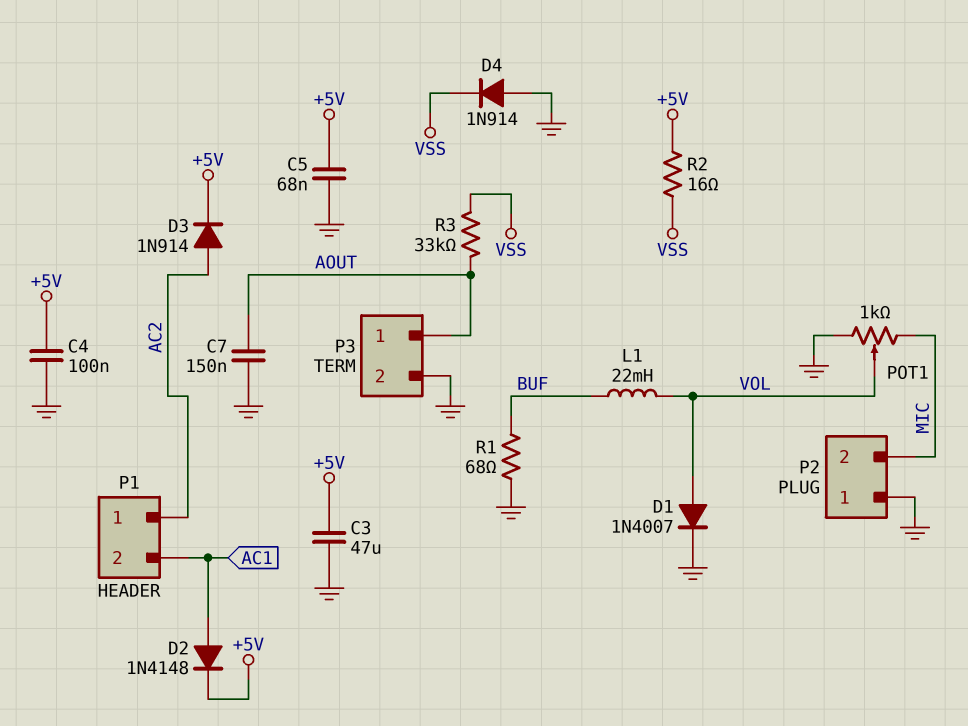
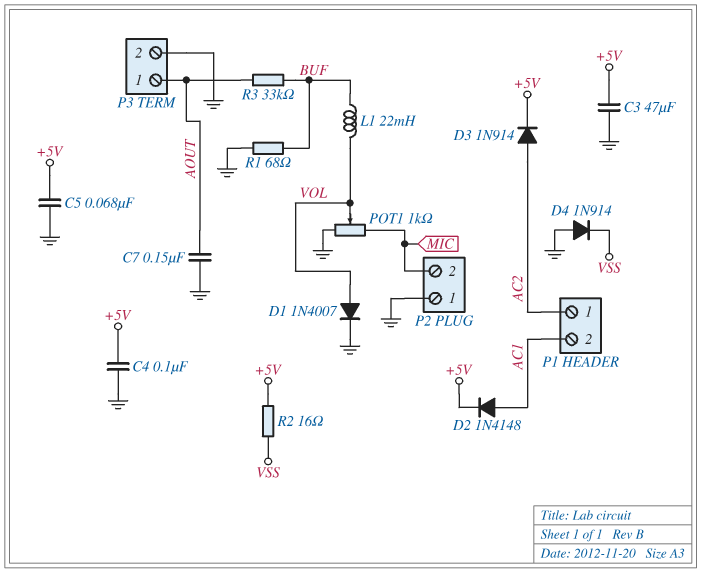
R3: 33k (AOUT, VSS) -> 33k (AOUT, BUF)

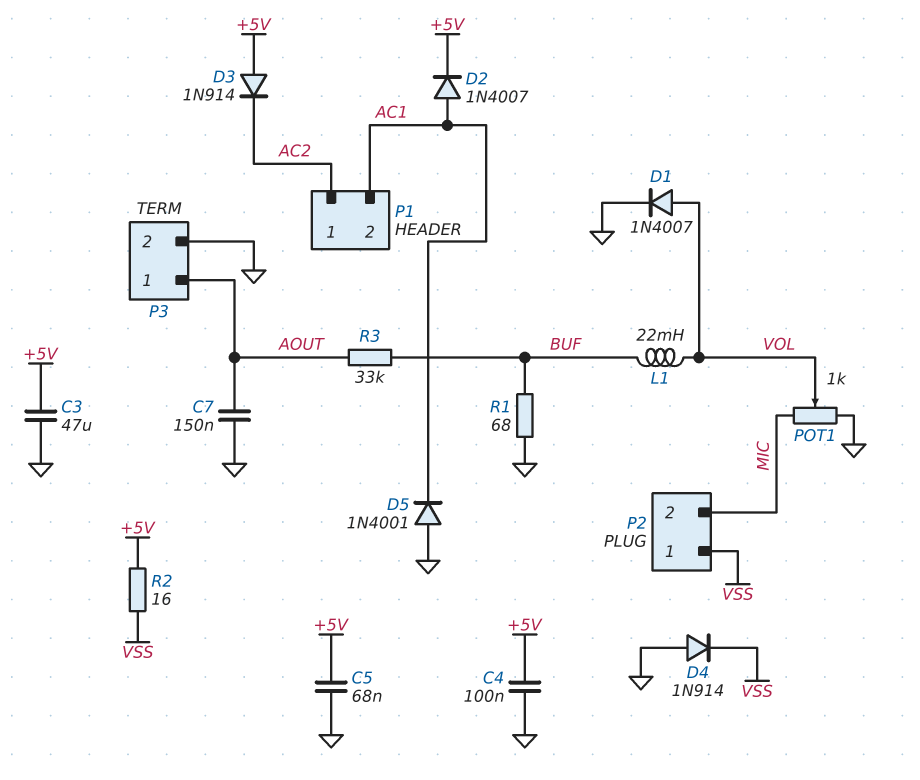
D2: diode 1N4148 (A AC1, K +5V) -> diode 1N4007 (A AC1, K +5V)
D3: diode 1N914 (A AC2, K +5V) -> diode 1N914 (A +5V, K AC2)
D5: none -> diode 1N4001 (A GND, K AC1)
P2 pin 1: GND -> VSS

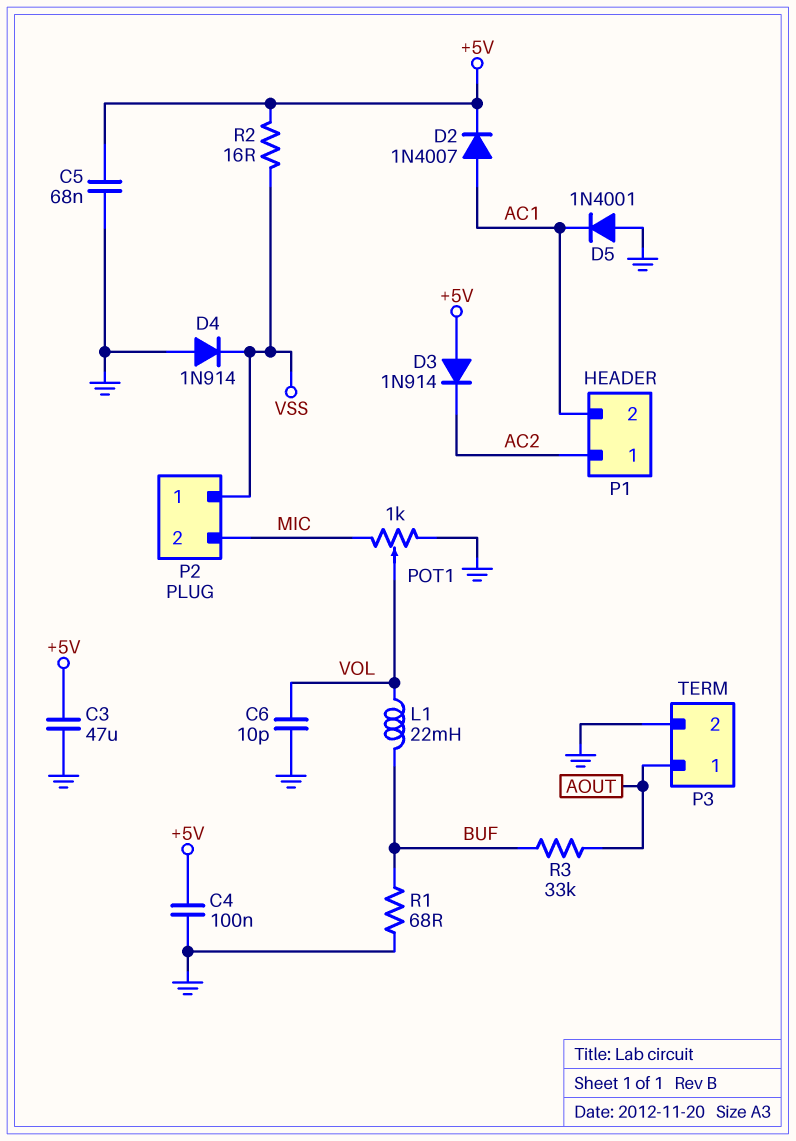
C6: none -> 10pF (GND, VOL)
C7: 150nF (AOUT, GND) -> none
D1: diode 1N4007 (A VOL, K GND) -> none

